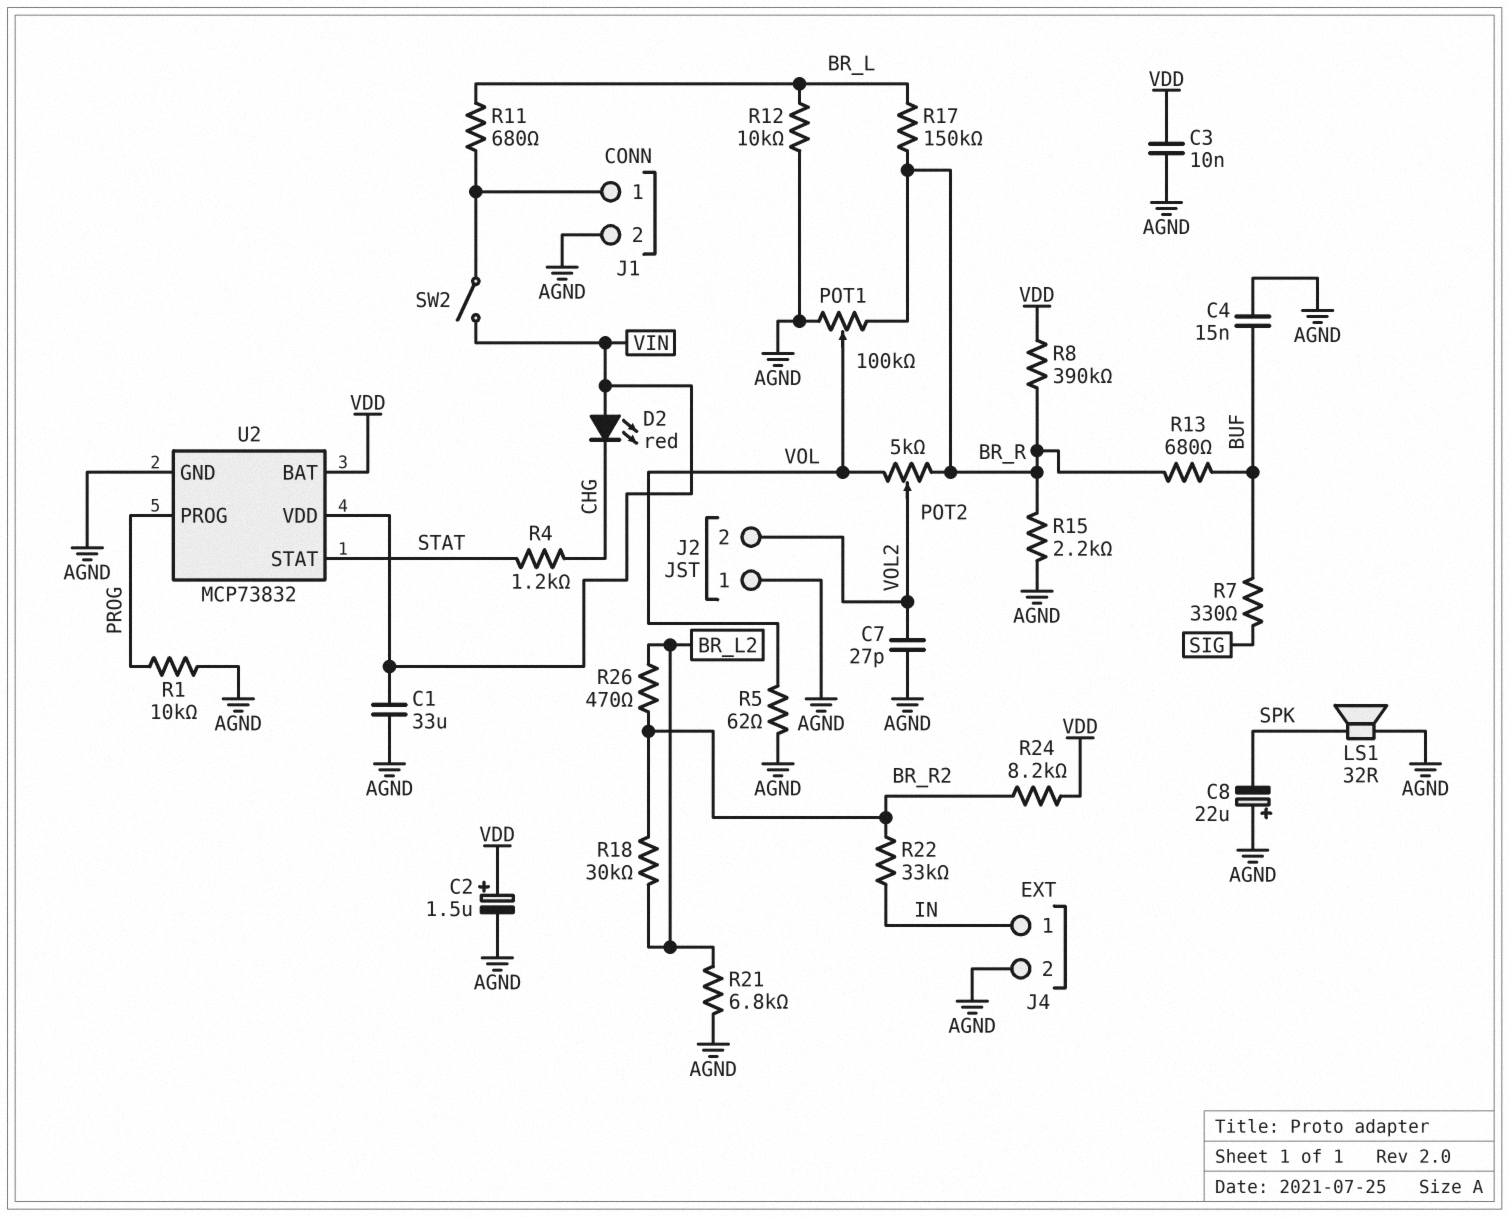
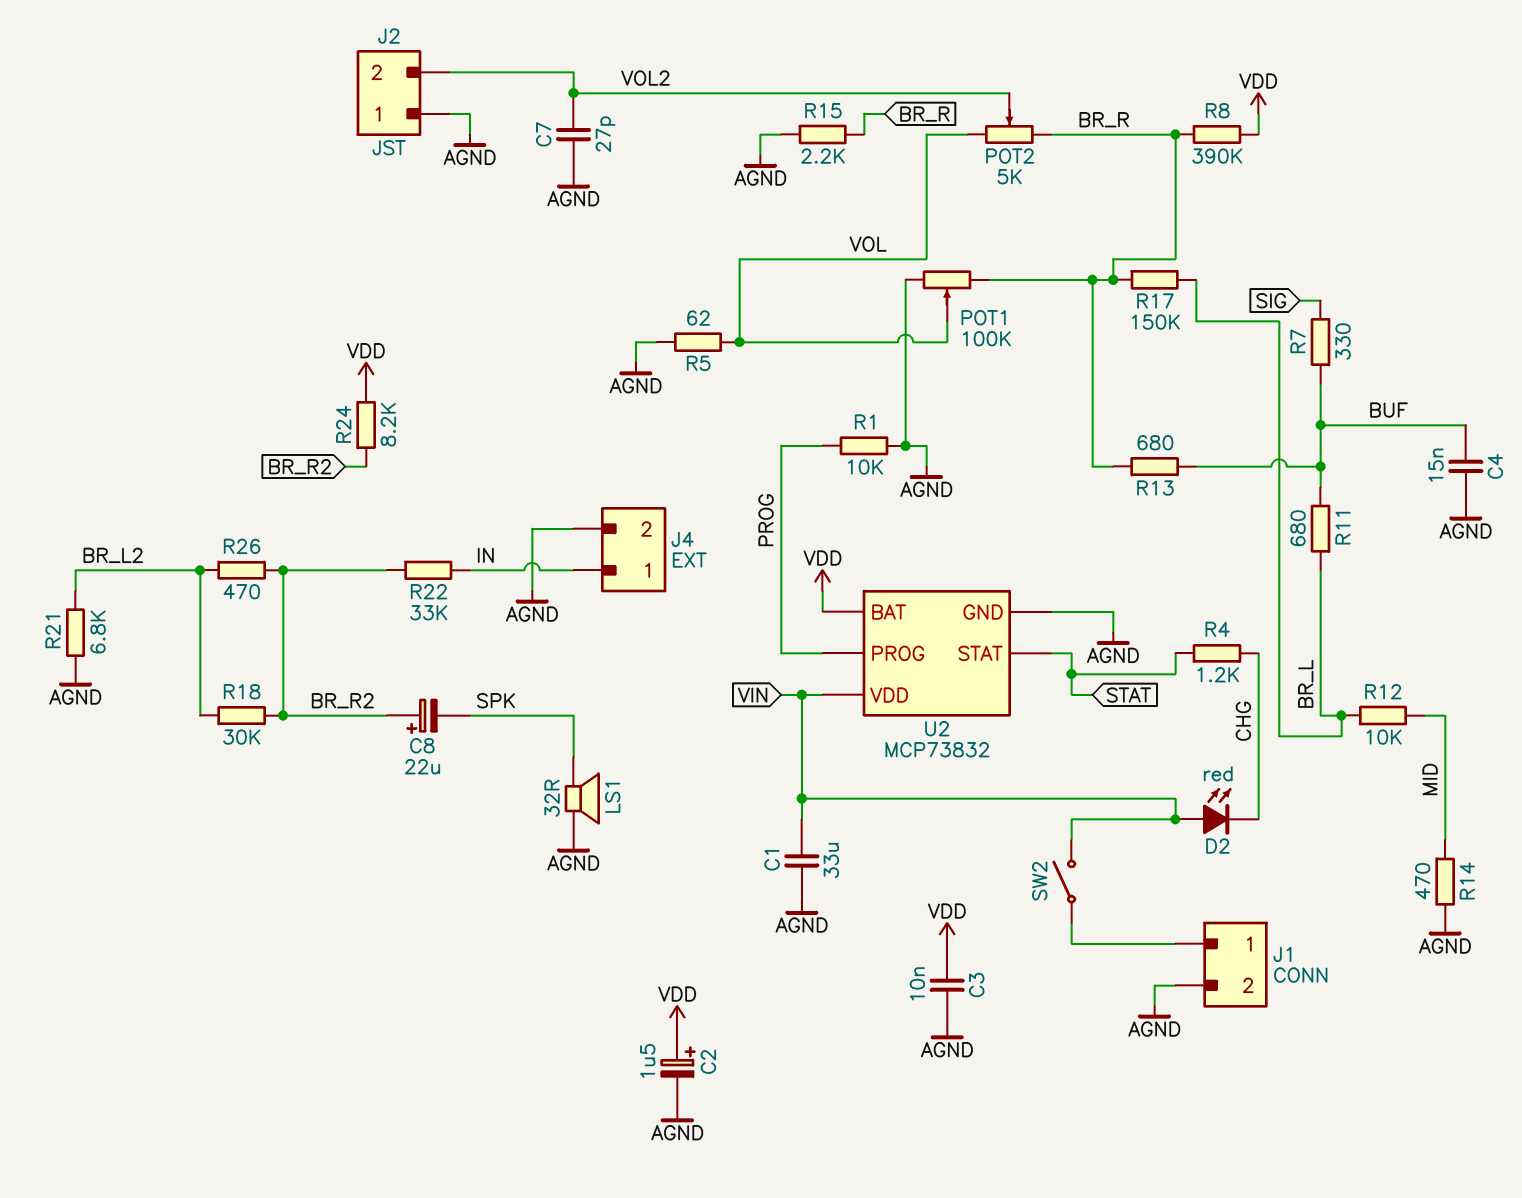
C8: 22uF (plus AGND, minus SPK) -> 22uF (plus BR_R2, minus SPK)
R11: 680 (BR_L, J1/1) -> 680 (BR_L, BUF)
R12: 10k (AGND, BR_L) -> 10k (BR_L, MID)
R14: none -> 470 (AGND, MID)

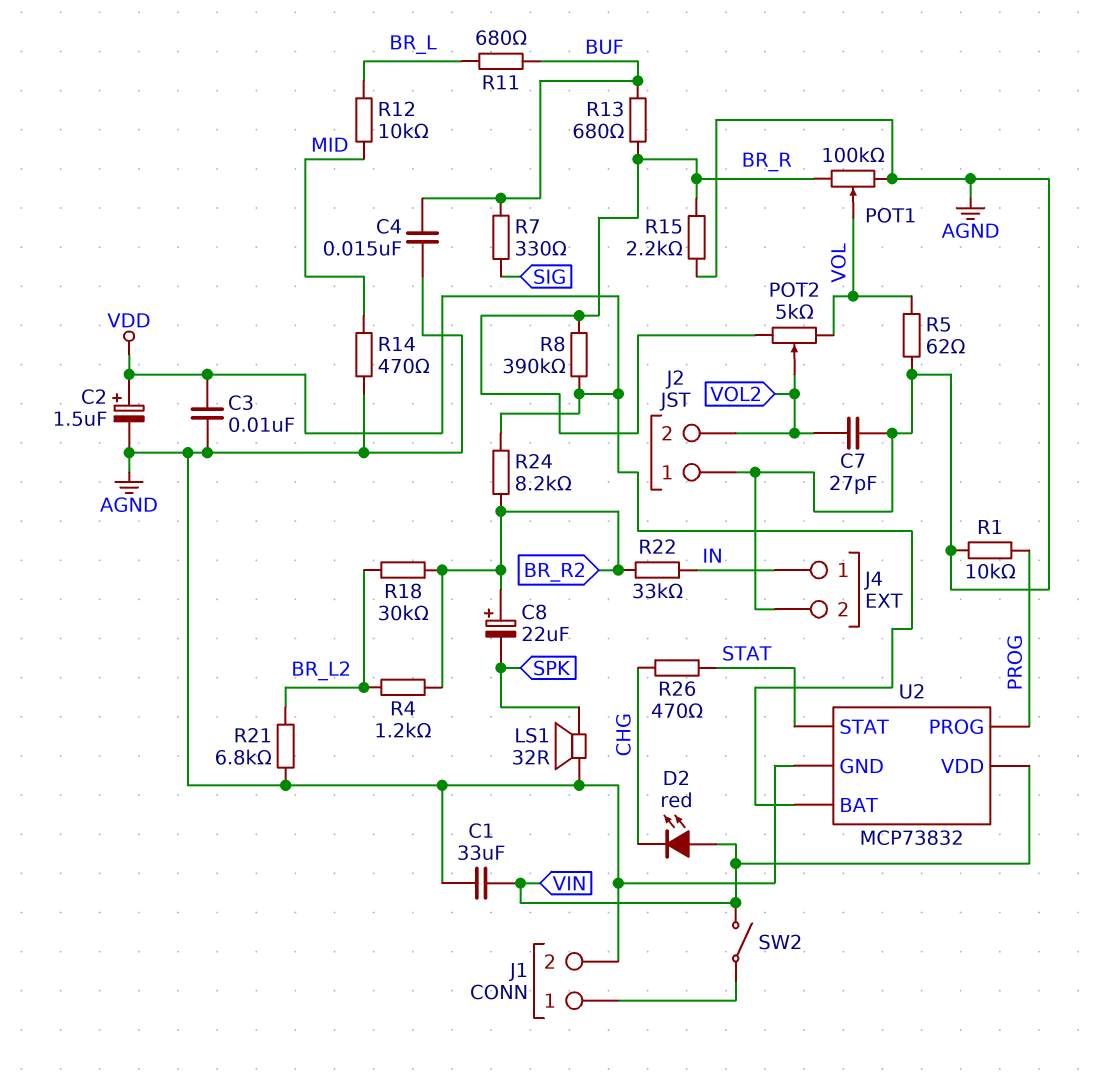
R4: 1.2k (CHG, STAT) -> 1.2k (BR_L2, BR_R2)
R17: 150k (BR_L, BR_R) -> none
R26: 470 (BR_L2, BR_R2) -> 470 (CHG, STAT)

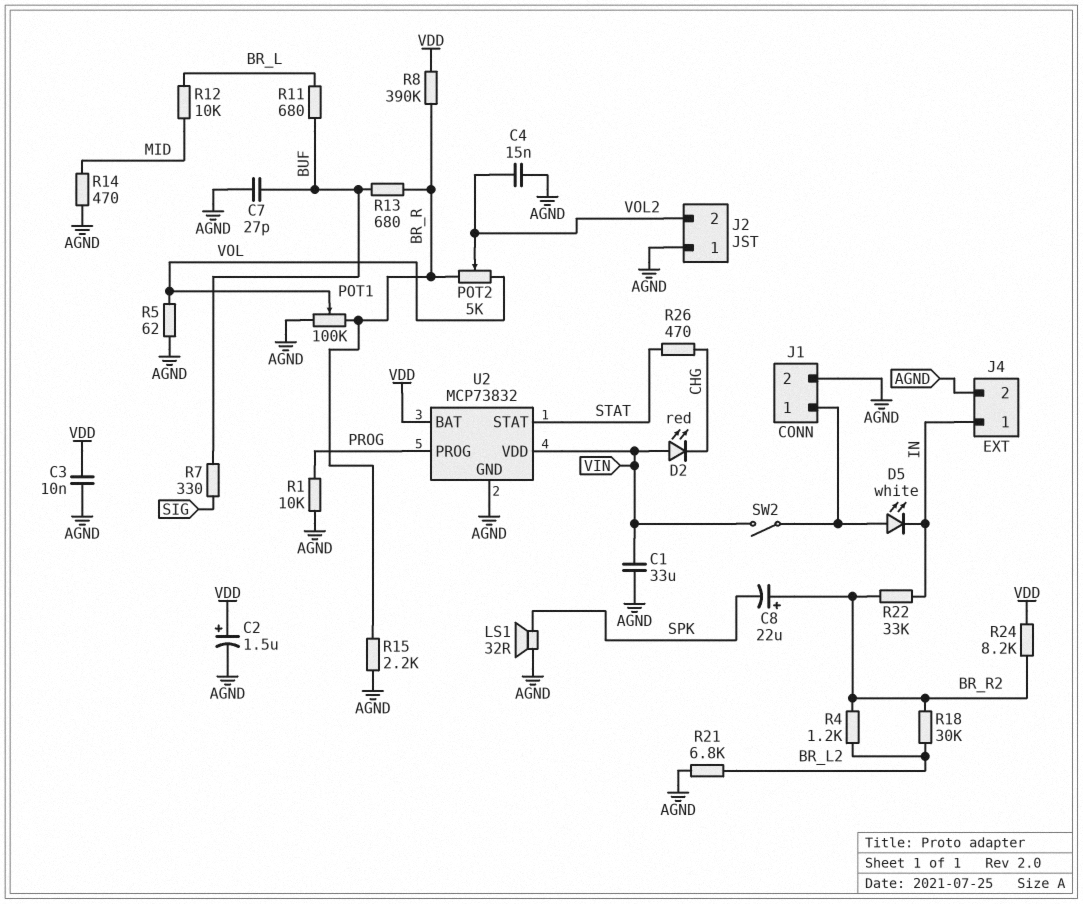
C4: 15nF (AGND, BUF) -> 15nF (AGND, VOL2)
C7: 27pF (AGND, VOL2) -> 27pF (AGND, BUF)
D5: none -> LED white (A J1/1, K IN)

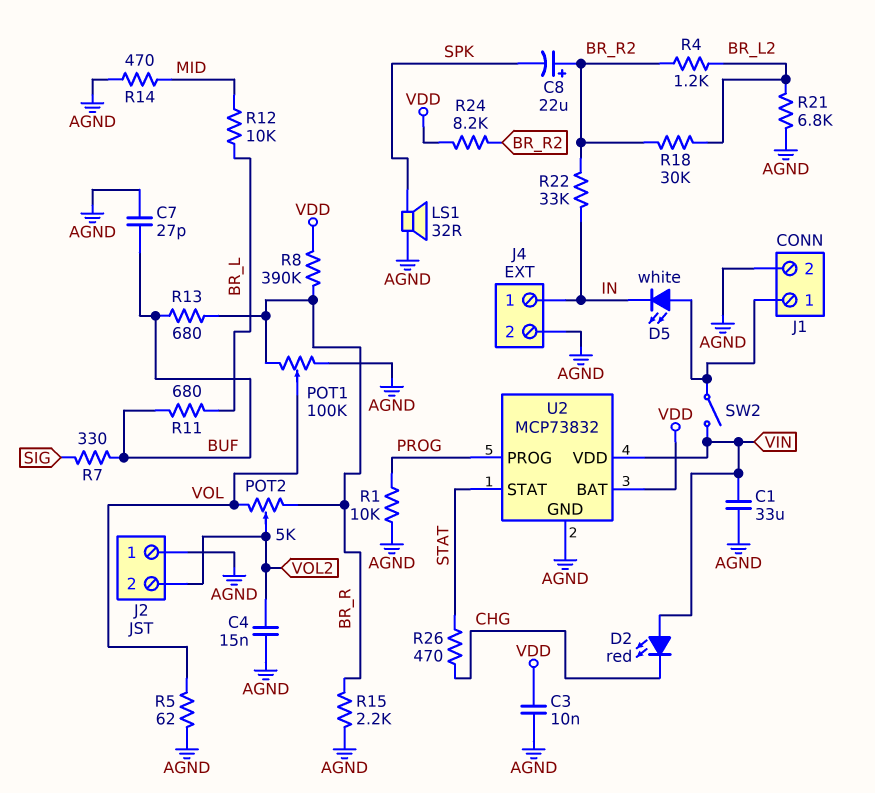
C2: 1.5uF (plus VDD, minus AGND) -> none

